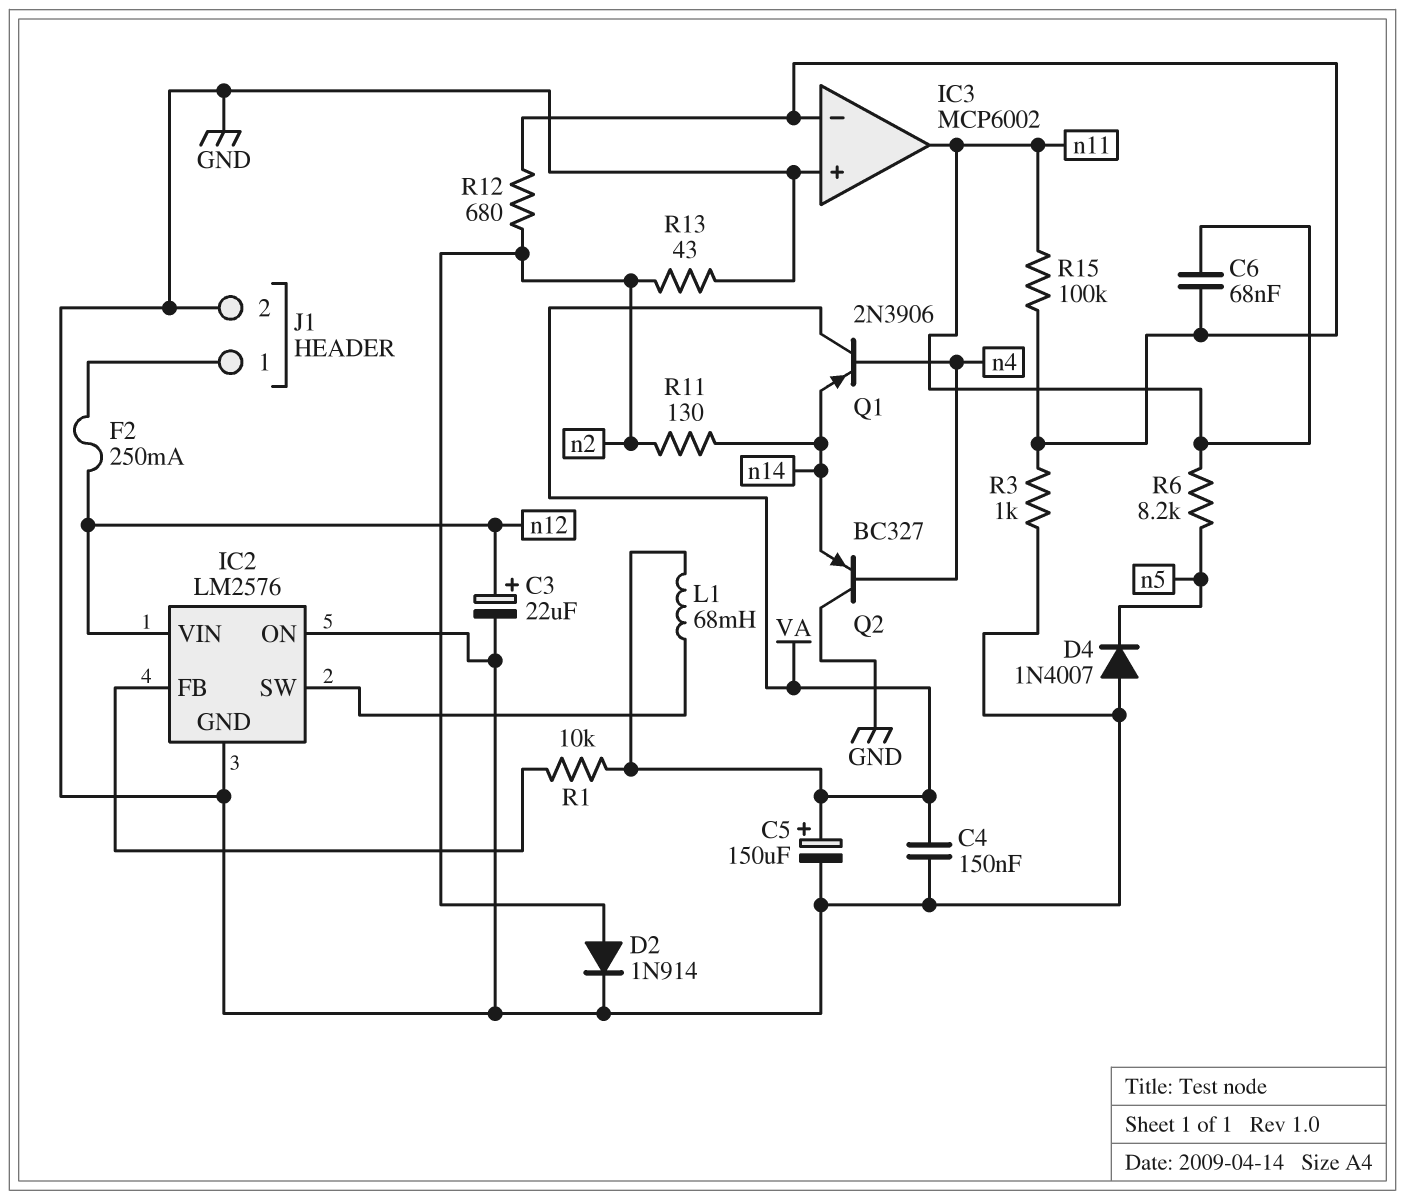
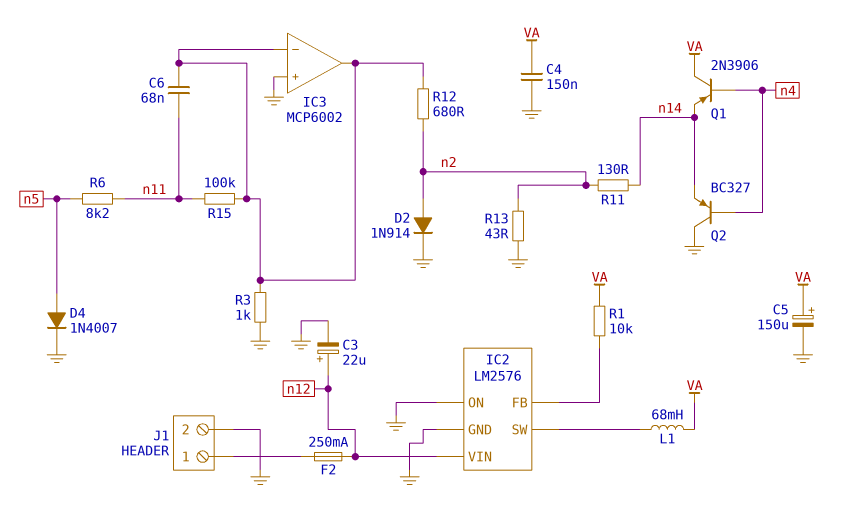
D4: diode 1N4007 (A GND, K n5) -> diode 1N4007 (A n5, K GND)
IC3 pin out: n11 -> IC3/in-

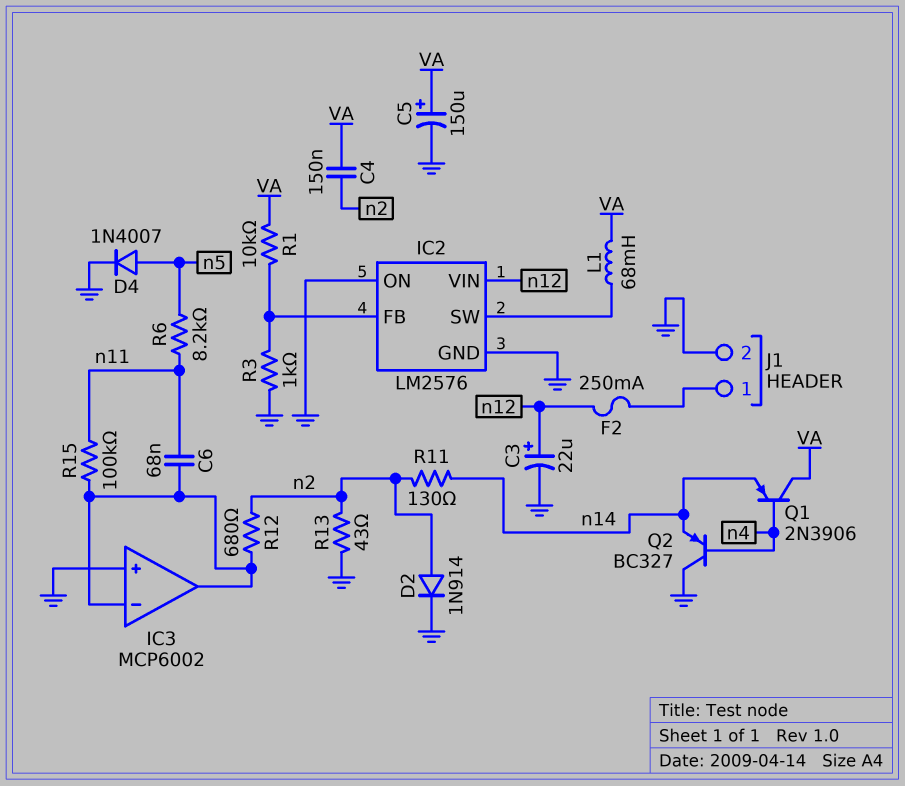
C4: 150nF (GND, VA) -> 150nF (VA, n2)
R3: 1k (GND, IC3/in-) -> 1k (GND, IC2/FB)

